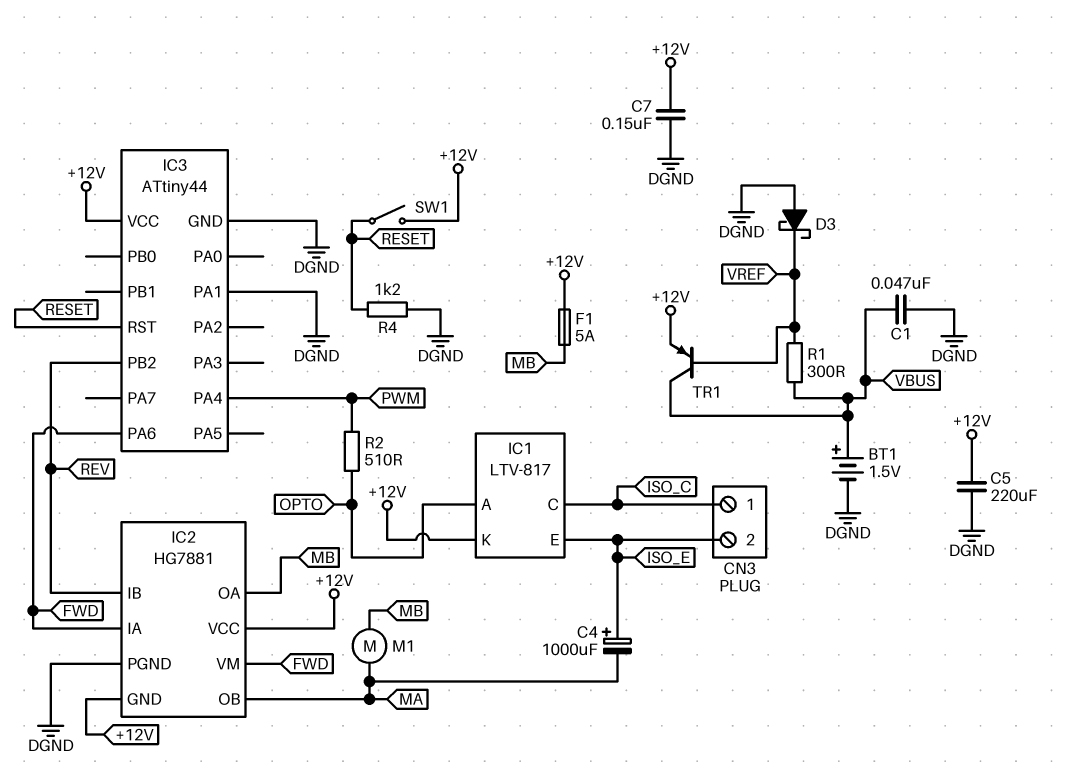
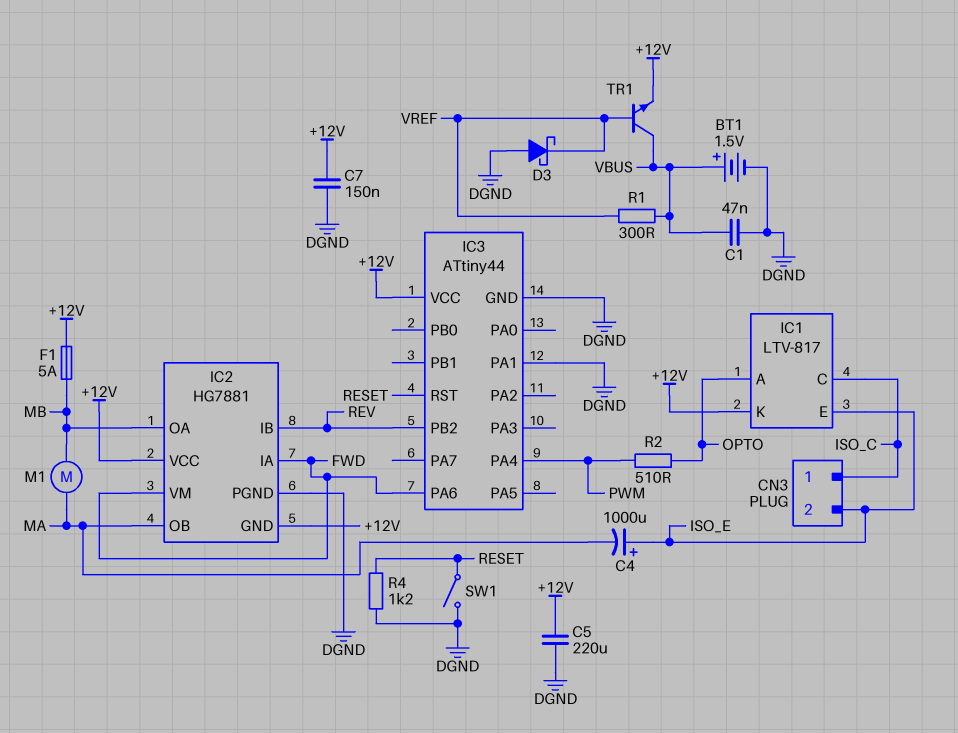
SW1: switch (+12V, RESET) -> switch (DGND, RESET)
TR1: PNP (B VREF, C VBUS, E +12V) -> NPN (B VREF, C VBUS, E +12V)

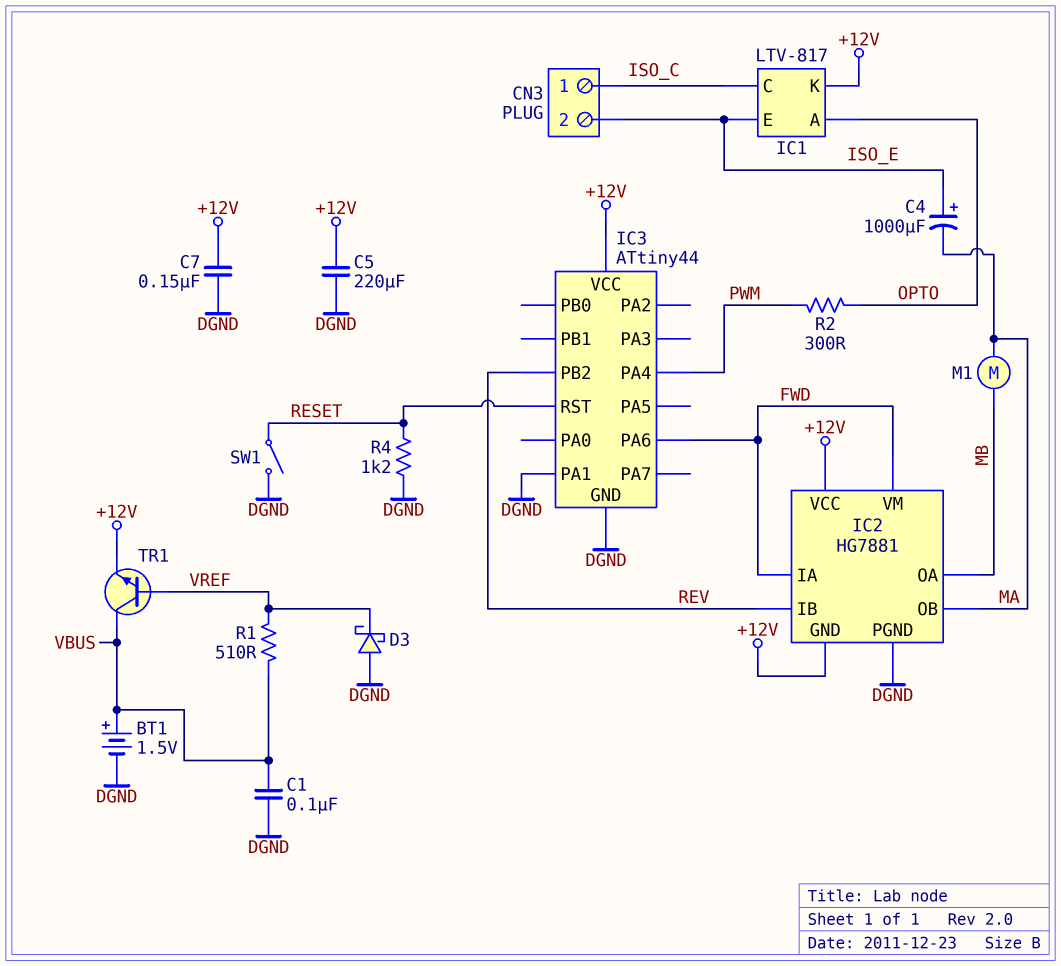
C1: 47nF (DGND, VBUS) -> 100nF (DGND, VBUS)
F1: 5A (+12V, MB) -> none
R1: 300 (VBUS, VREF) -> 510 (VBUS, VREF)
R2: 510 (OPTO, PWM) -> 300 (OPTO, PWM)

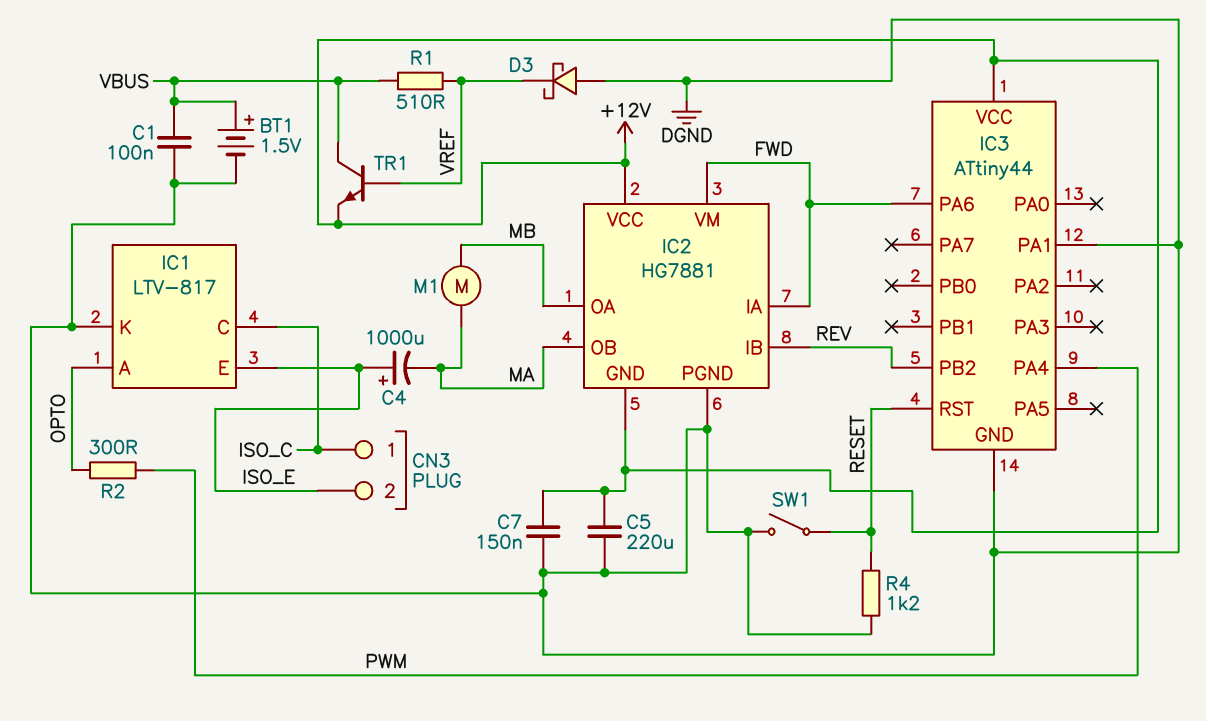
IC1 pin K: +12V -> DGND

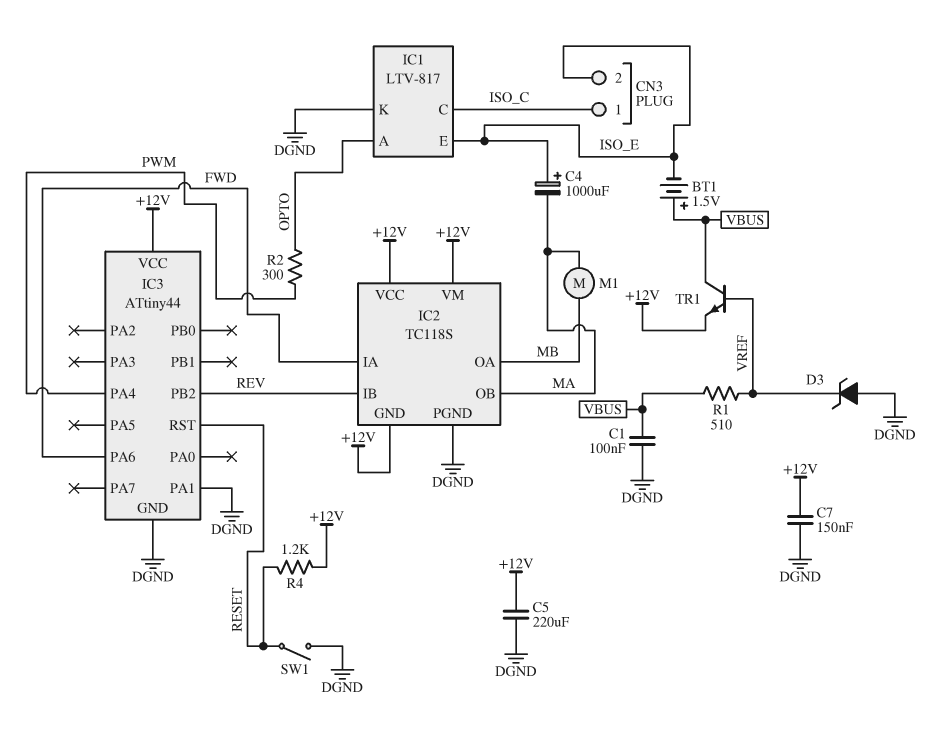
BT1: 1.5V (plus VBUS, minus DGND) -> 1.5V (plus VBUS, minus ISO_E)
D3: schottky (A DGND, K VREF) -> zener (A DGND, K VREF)
IC2: HG7881 -> TC118S
IC2 pin VM: FWD -> +12V
R4: 1.2k (DGND, RESET) -> 1.2k (+12V, RESET)

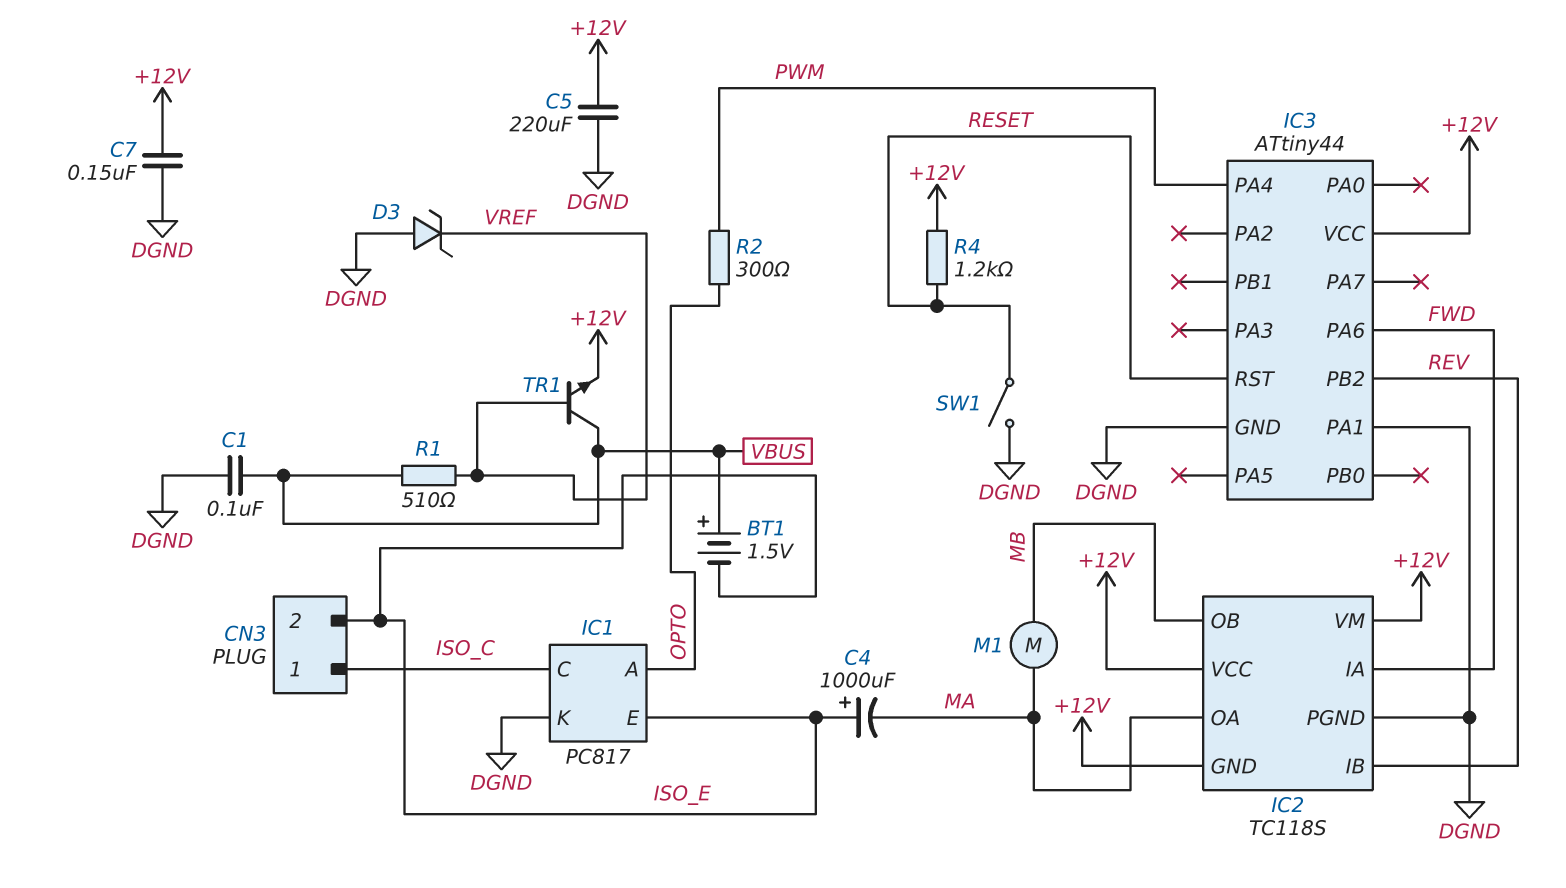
IC1: LTV-817 -> PC817
IC2 pin OA: MB -> MA
IC2 pin OB: MA -> MB

